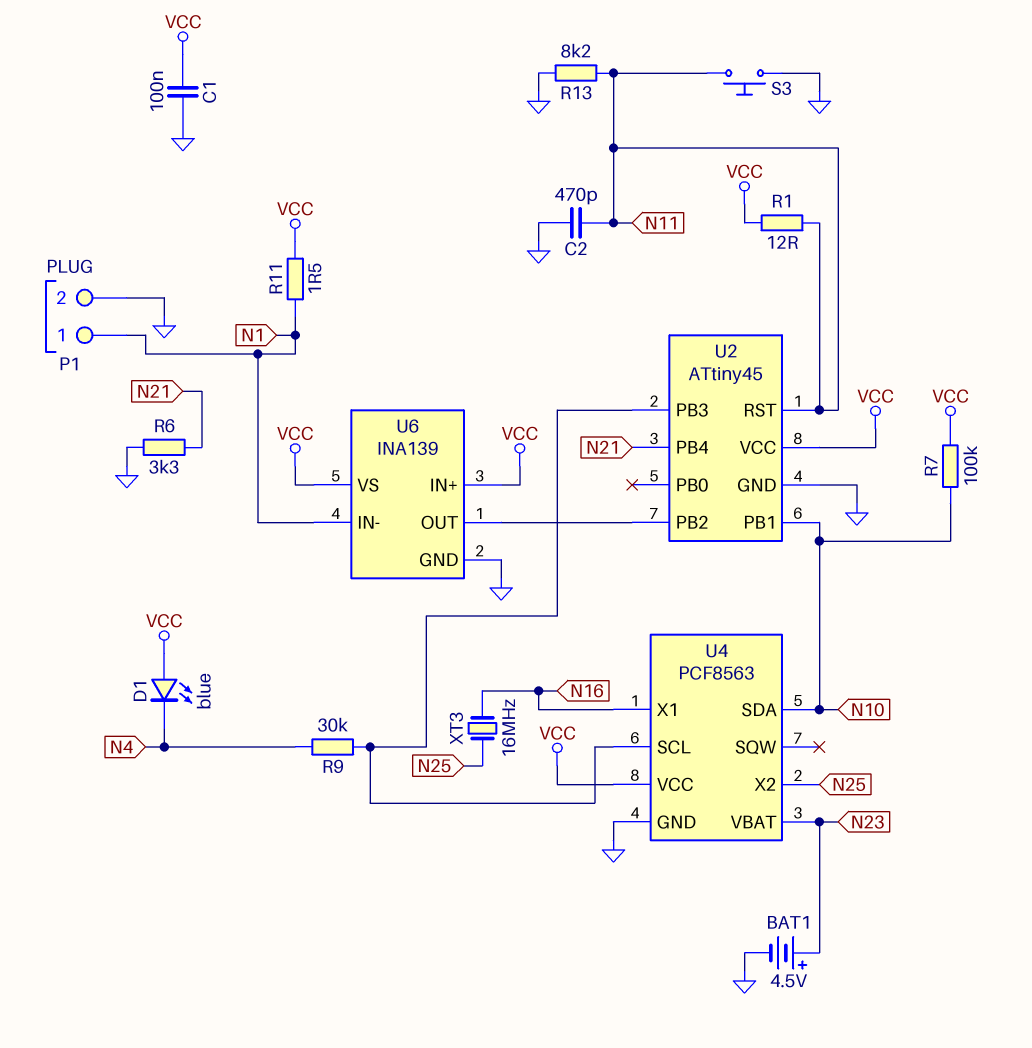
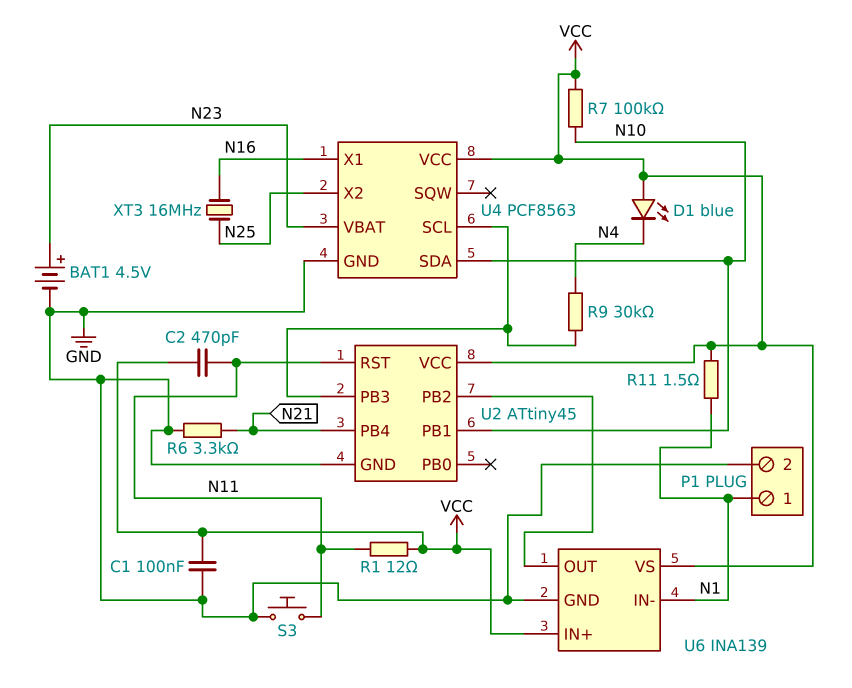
C2: 470pF (GND, N11) -> 470pF (N11, VCC)
R13: 8.2k (GND, N11) -> none

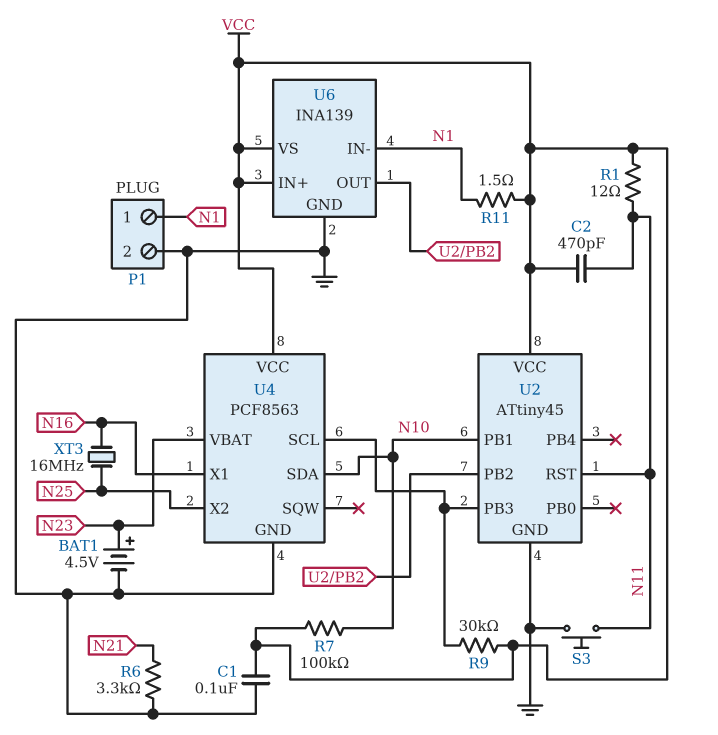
D1: LED blue (A VCC, K N4) -> none
R9: 30k (N4, U2/PB3) -> 30k (U2/PB3, VCC)
U2 pin PB4: N21 -> none

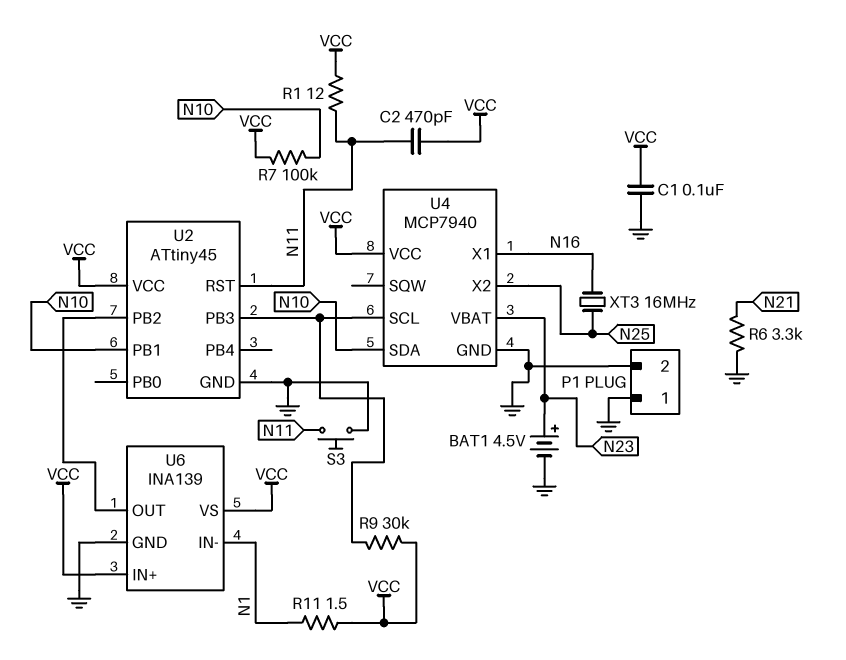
P1 pin 1: N1 -> GND
U4: PCF8563 -> MCP7940

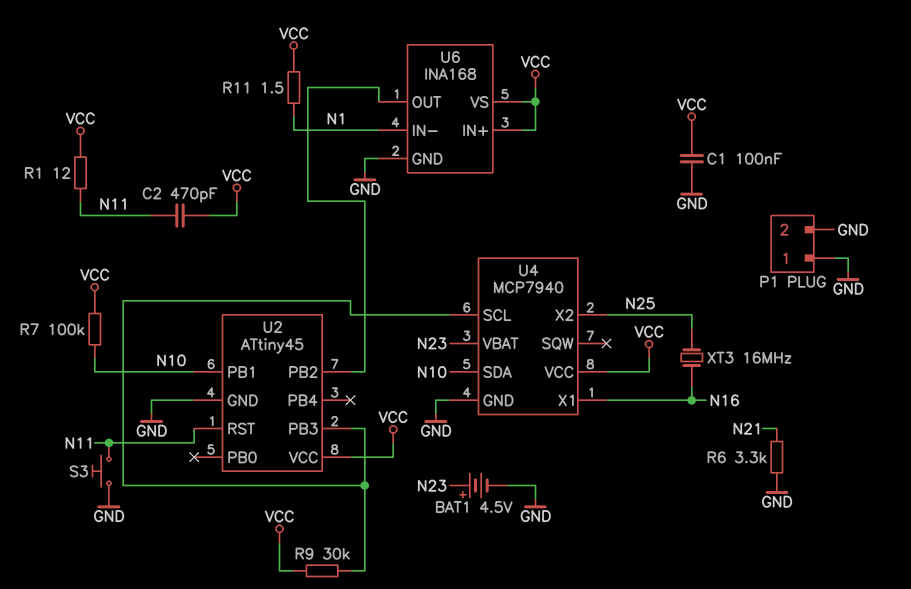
U6: INA139 -> INA168

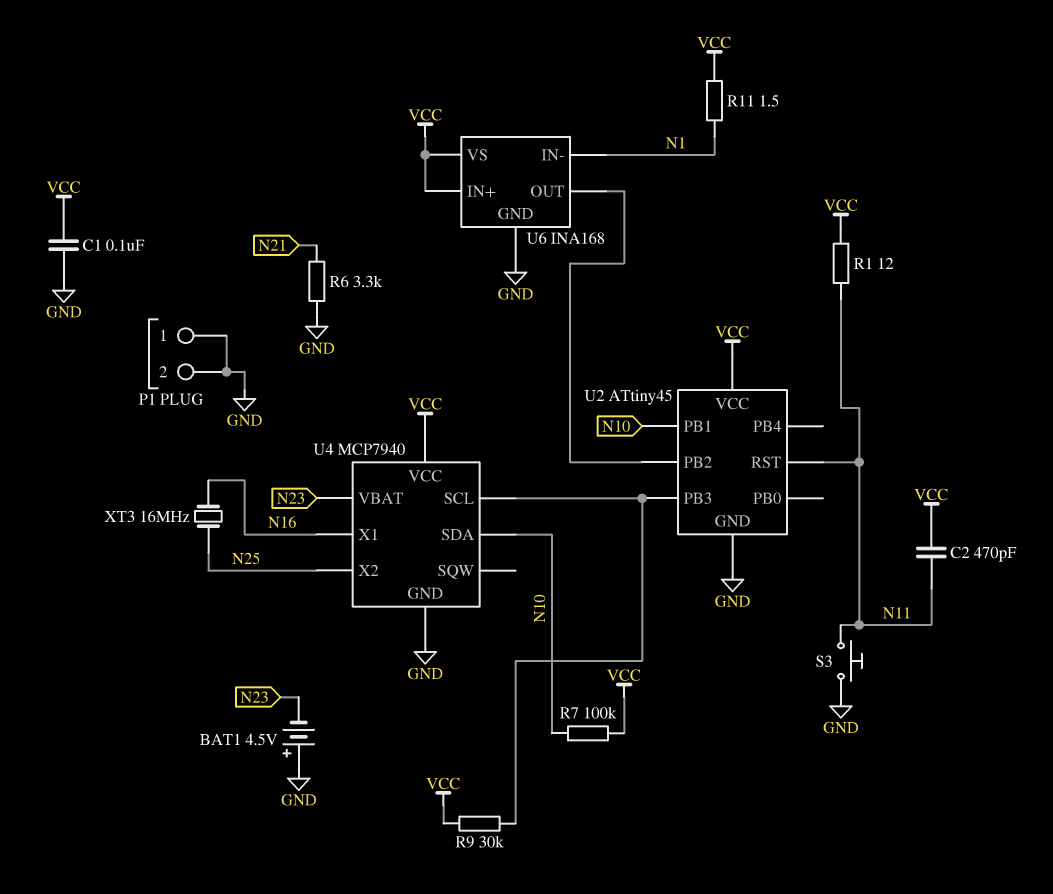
BAT1: 4.5V (plus N23, minus GND) -> 4.5V (plus GND, minus N23)

